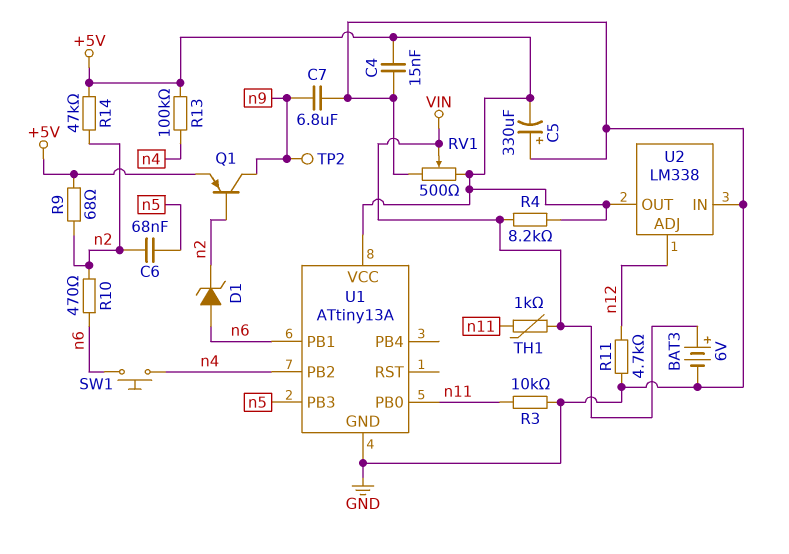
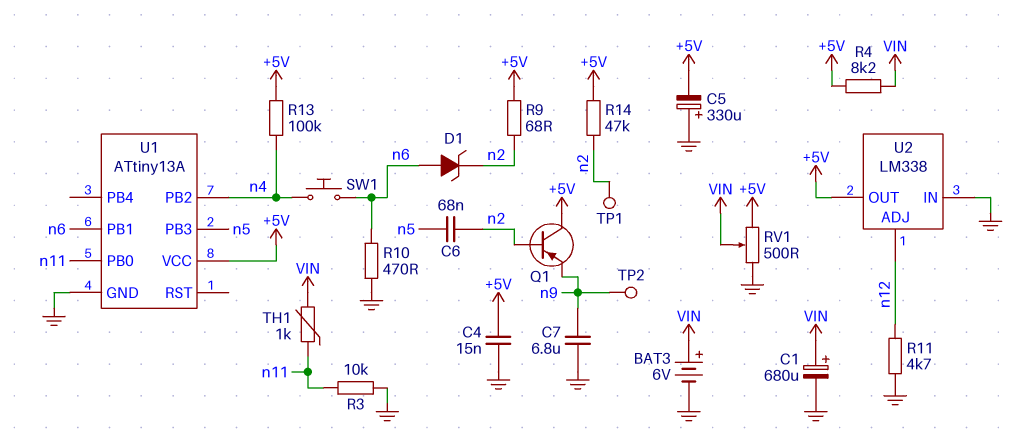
C1: none -> 680uF (plus VIN, minus GND)
Q1: PNP (B n2, C n9, E +5V) -> PNP (B n2, C +5V, E n9)
R10: 470 (n2, n6) -> 470 (GND, n6)
TP1: none -> test point (n2)

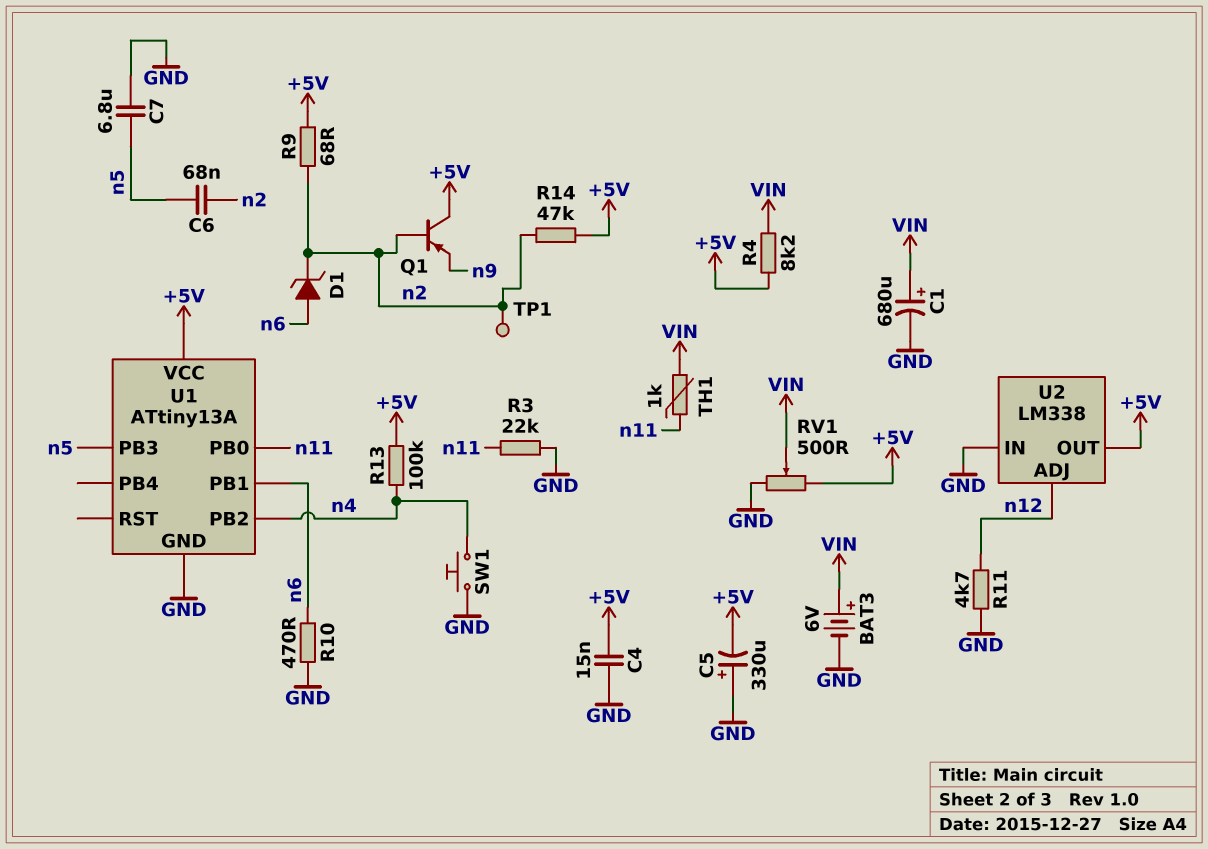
C7: 6.8uF (GND, n9) -> 6.8uF (GND, n5)
R3: 10k (GND, n11) -> 22k (GND, n11)
SW1: button (n4, n6) -> button (GND, n4)
TP2: test point (n9) -> none

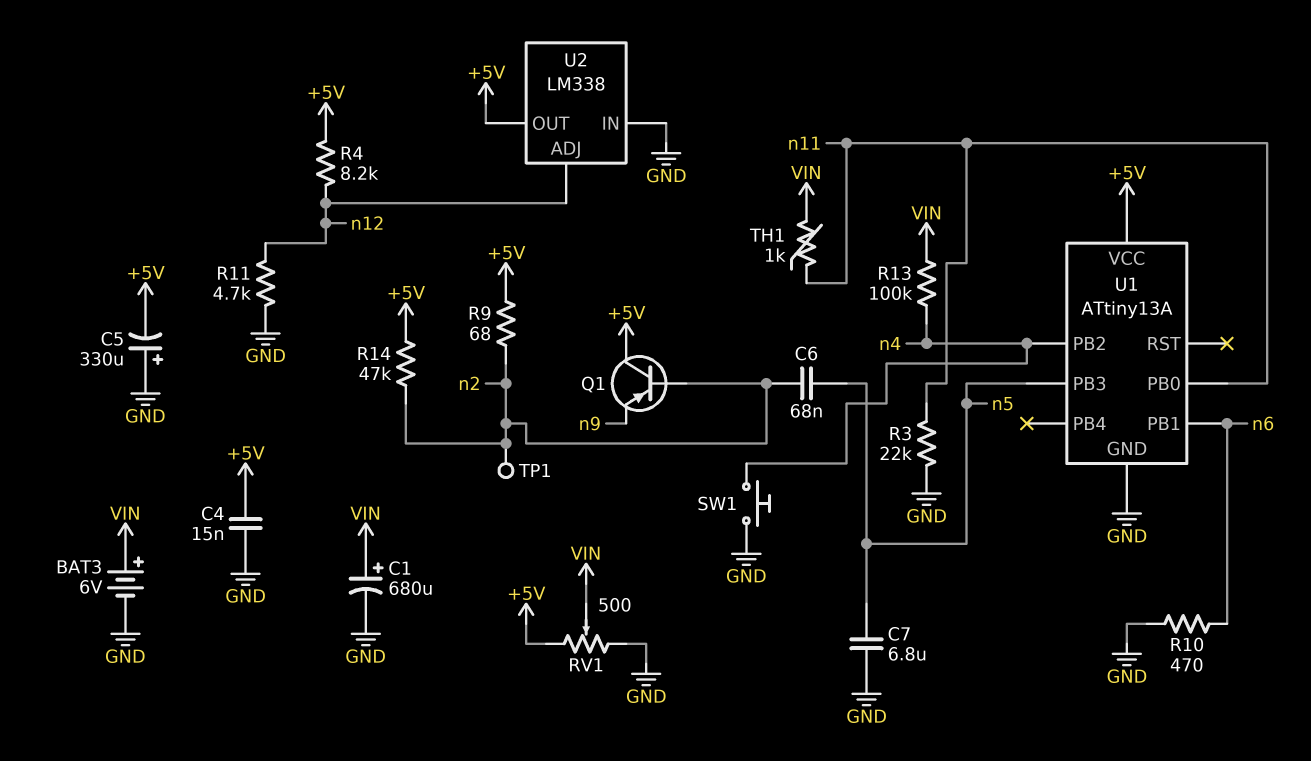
D1: zener (A n6, K n2) -> none
R4: 8.2k (+5V, VIN) -> 8.2k (+5V, n12)
R13: 100k (+5V, n4) -> 100k (VIN, n4)

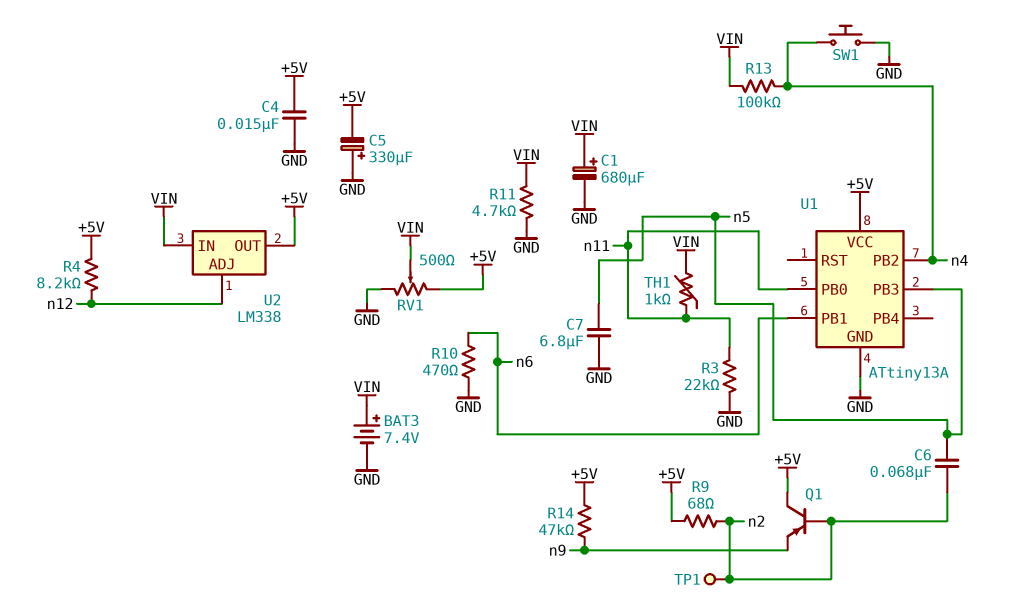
BAT3: 6V (plus VIN, minus GND) -> 7.4V (plus VIN, minus GND)
R11: 4.7k (GND, n12) -> 4.7k (GND, VIN)
R14: 47k (+5V, n2) -> 47k (+5V, n9)
U2 pin IN: GND -> VIN

